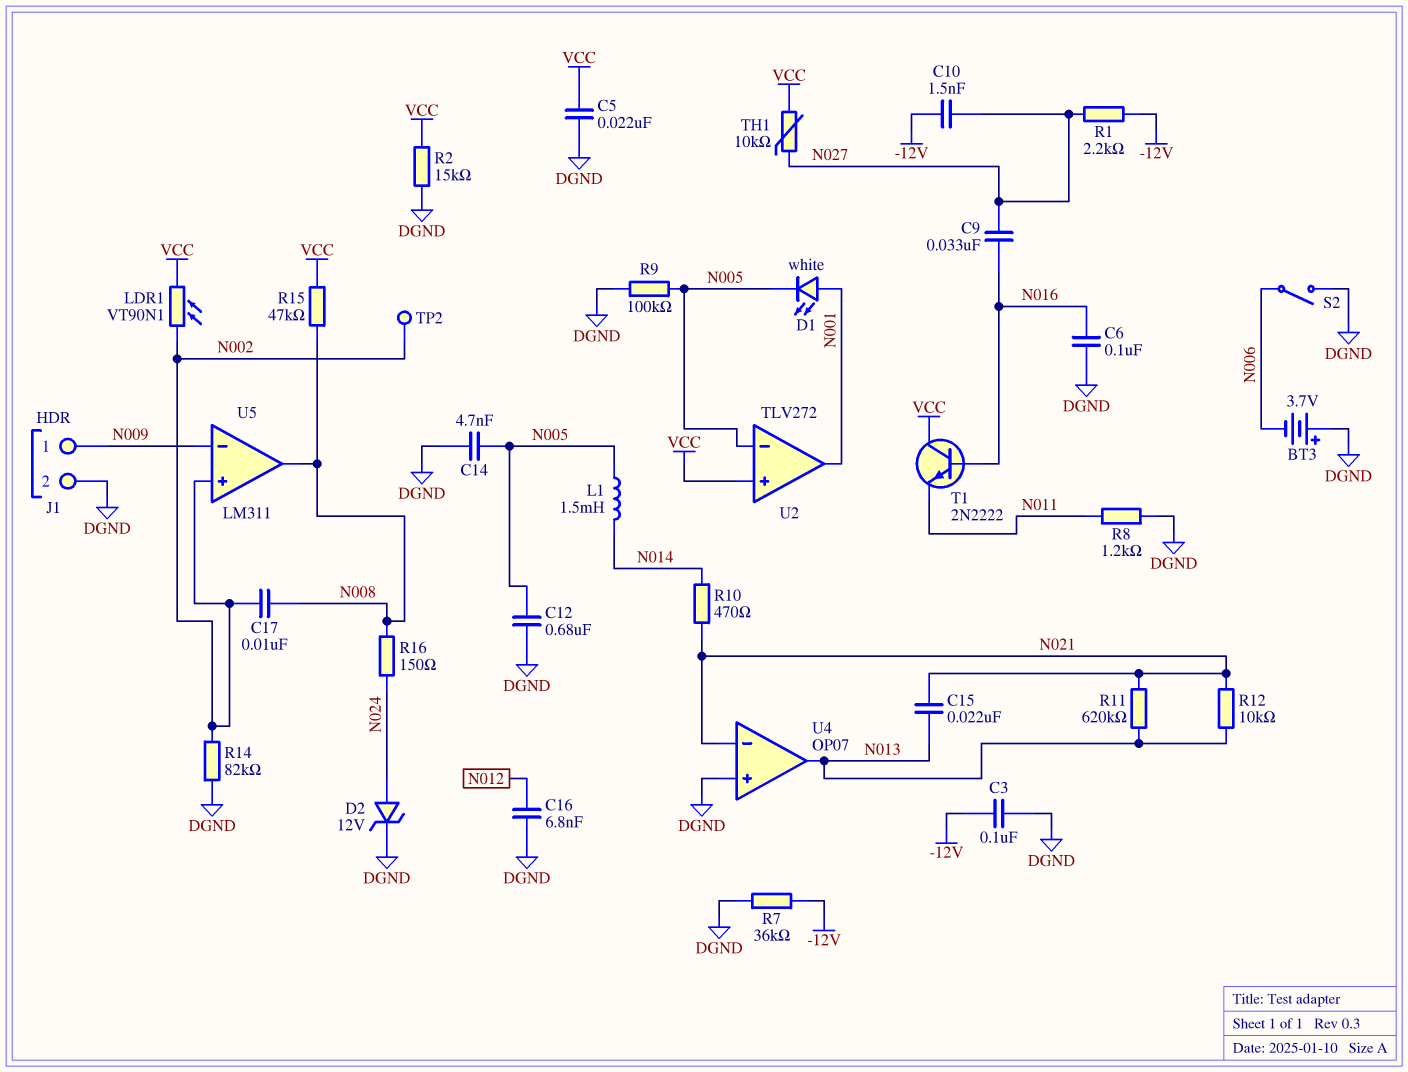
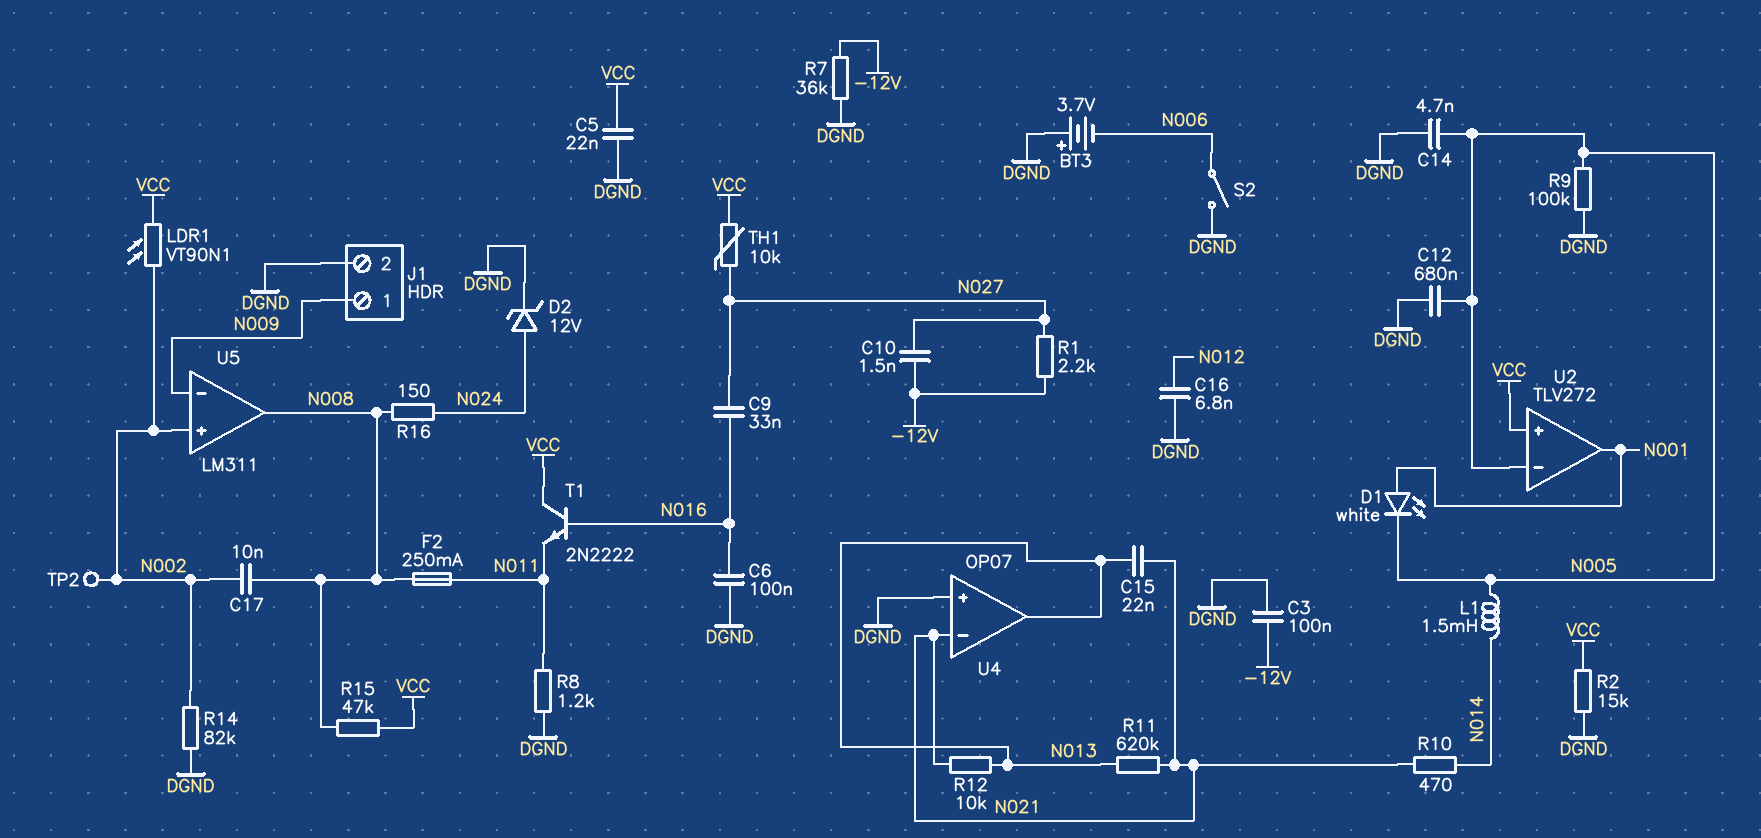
F2: none -> 250mA (N008, N011)

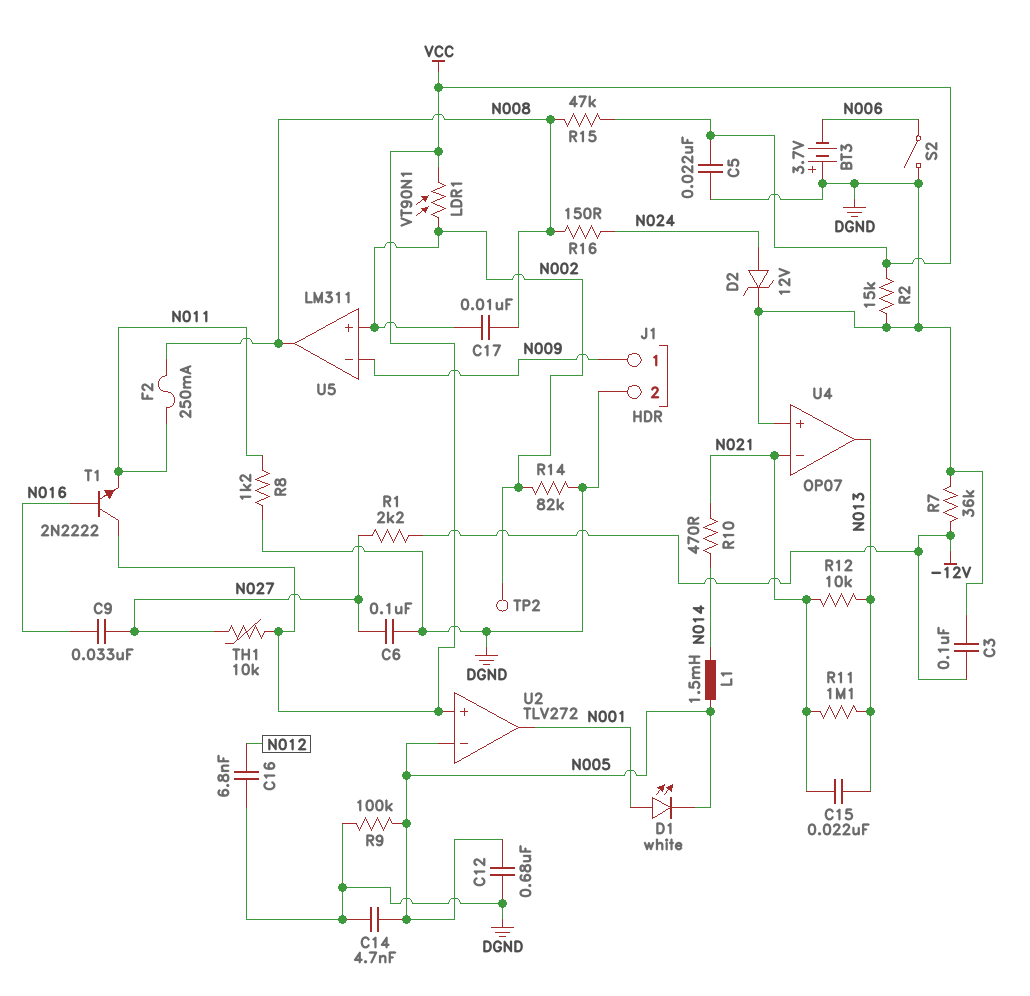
C6: 100nF (DGND, N016) -> 100nF (DGND, N027)
C10: 1.5nF (-12V, N027) -> none
R11: 620k (N013, N021) -> 1.1M (N013, N021)

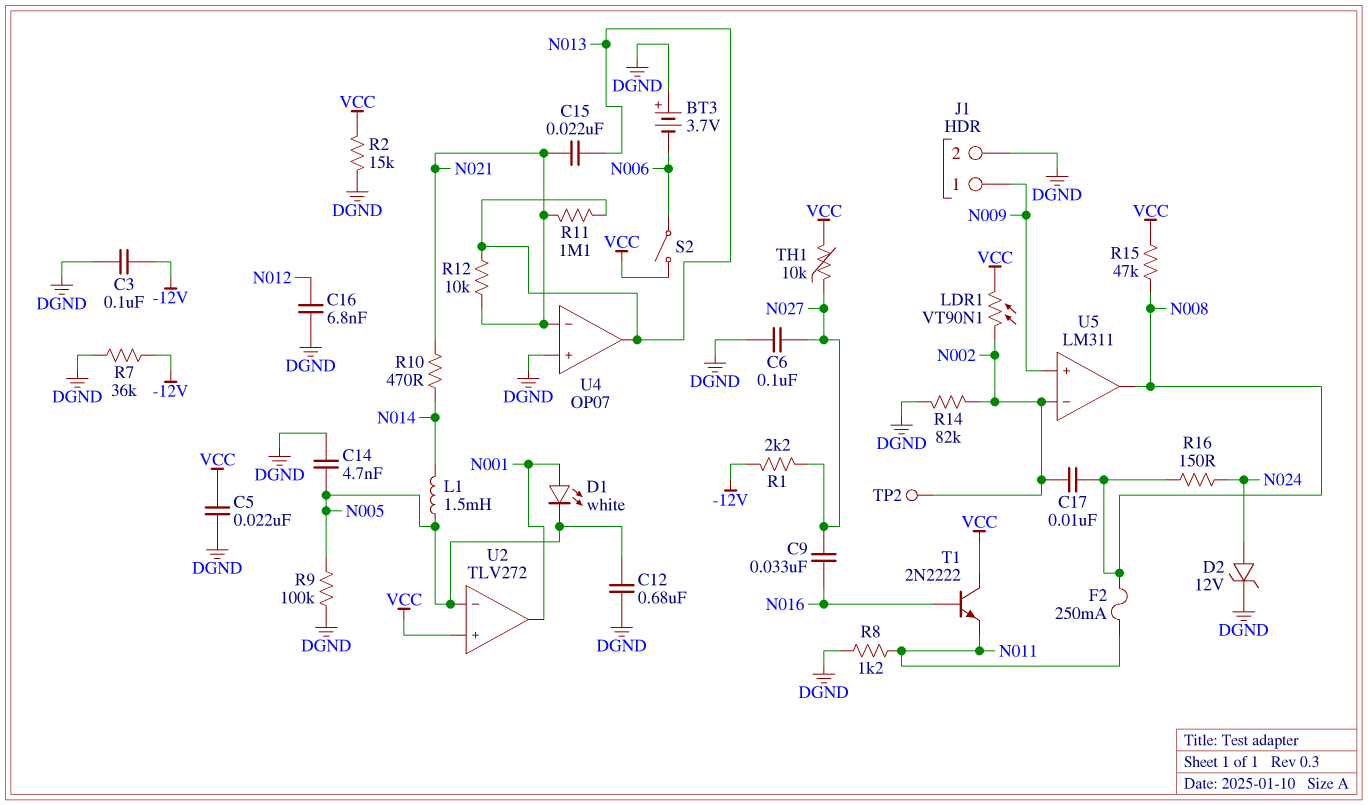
S2: switch (DGND, N006) -> switch (N006, VCC)
U5 pin in+: N002 -> N009
U5 pin in-: N009 -> N002

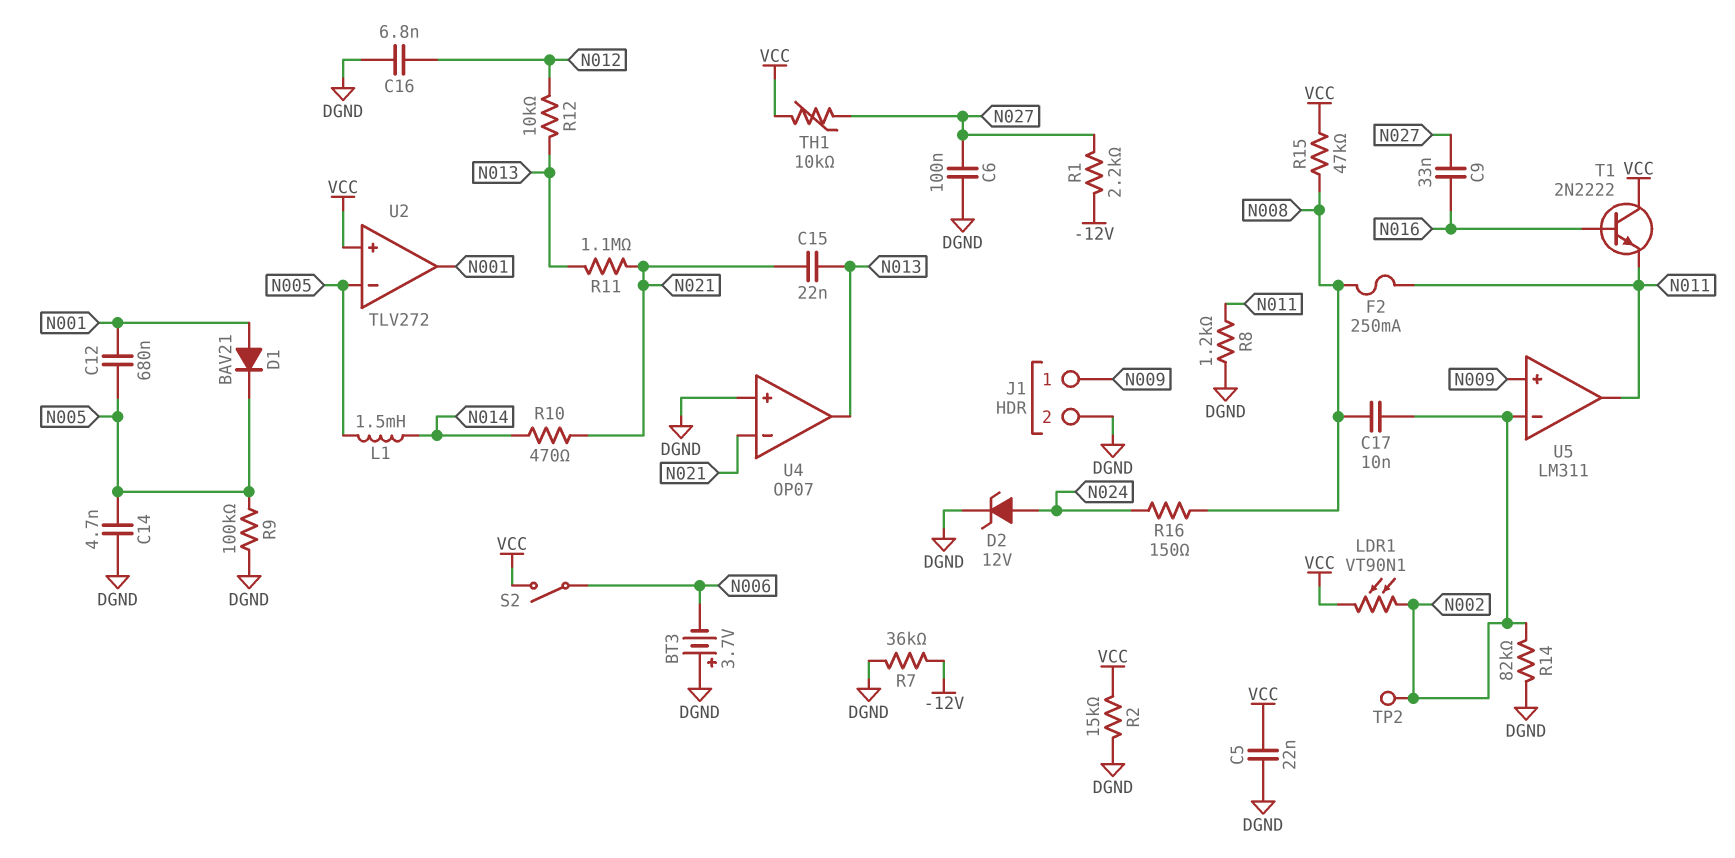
C3: 100nF (-12V, DGND) -> none
C12: 680nF (DGND, N005) -> 680nF (N001, N005)
D1: LED white (A N001, K N005) -> diode BAV21 (A N001, K N005)
R12: 10k (N013, N021) -> 10k (N012, N013)
U5 pin out: N008 -> N011

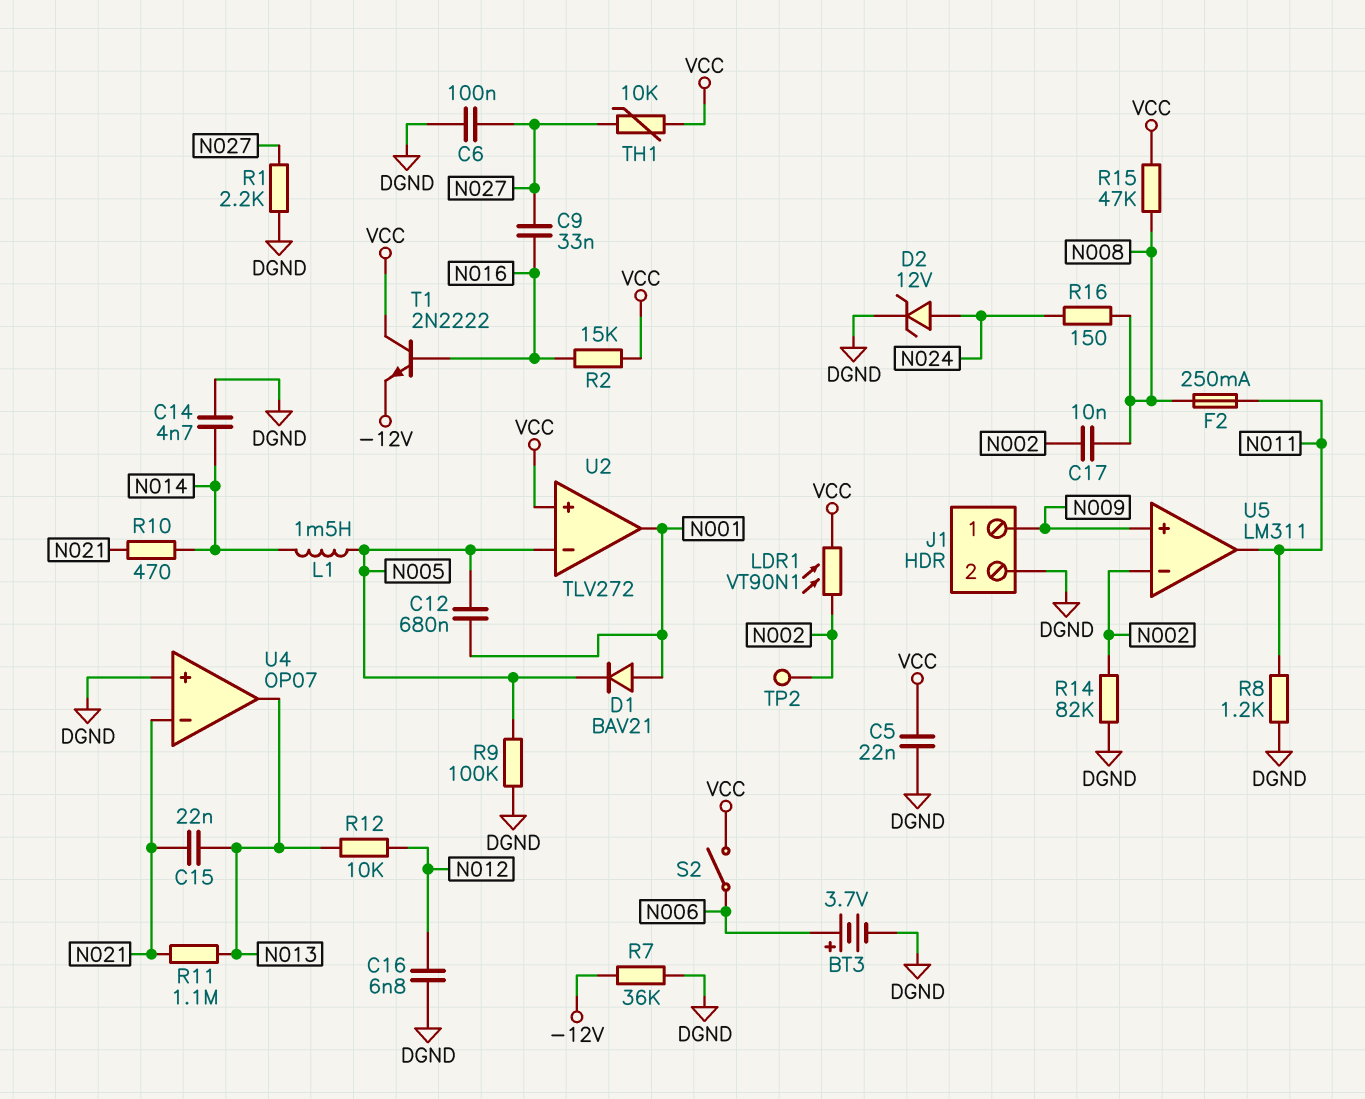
BT3: 3.7V (plus DGND, minus N006) -> 3.7V (plus N006, minus DGND)
C14: 4.7nF (DGND, N005) -> 4.7nF (DGND, N014)
R1: 2.2k (-12V, N027) -> 2.2k (DGND, N027)
R2: 15k (DGND, VCC) -> 15k (N016, VCC)
T1: NPN 2N2222 (B N016, C VCC, E N011) -> NPN 2N2222 (B N016, C VCC, E -12V)

